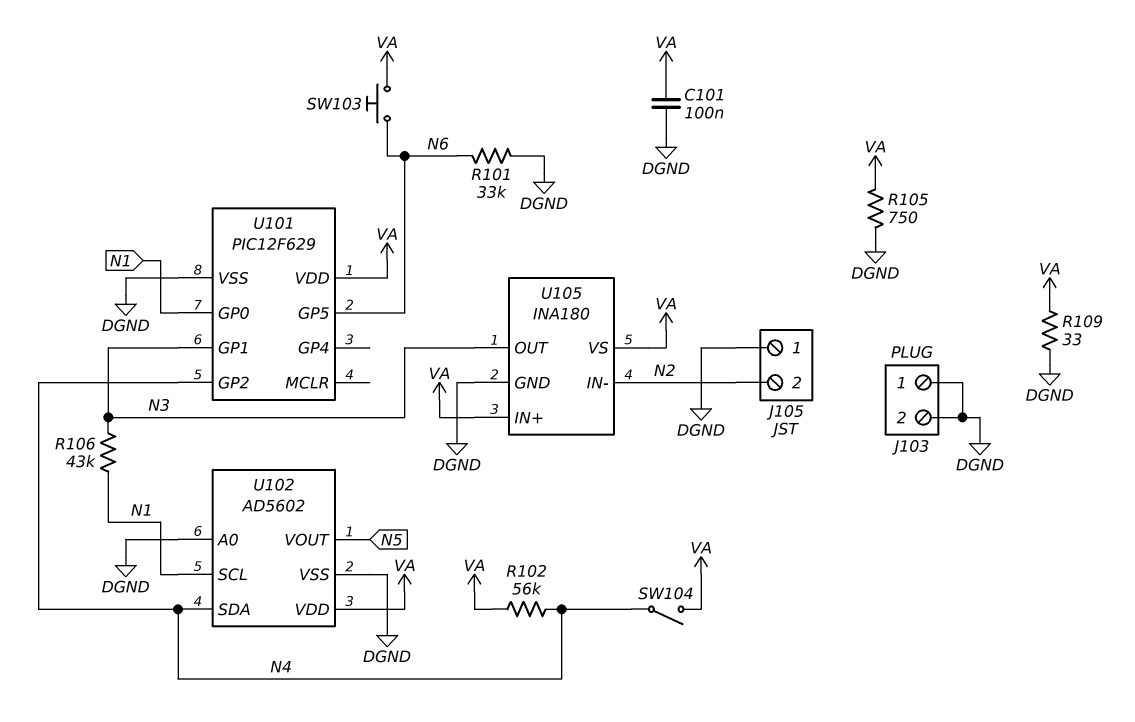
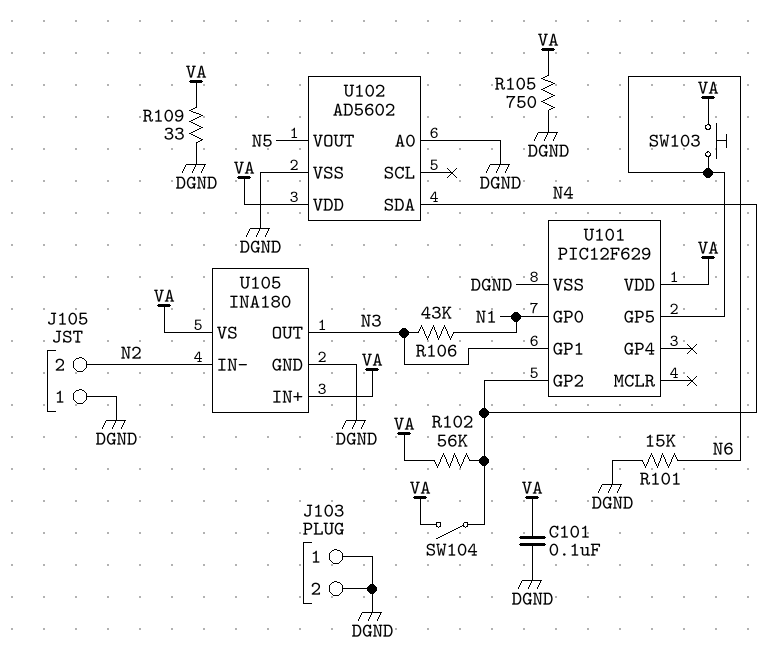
R101: 33k (DGND, N6) -> 15k (DGND, N6)
U102 pin SCL: N1 -> none

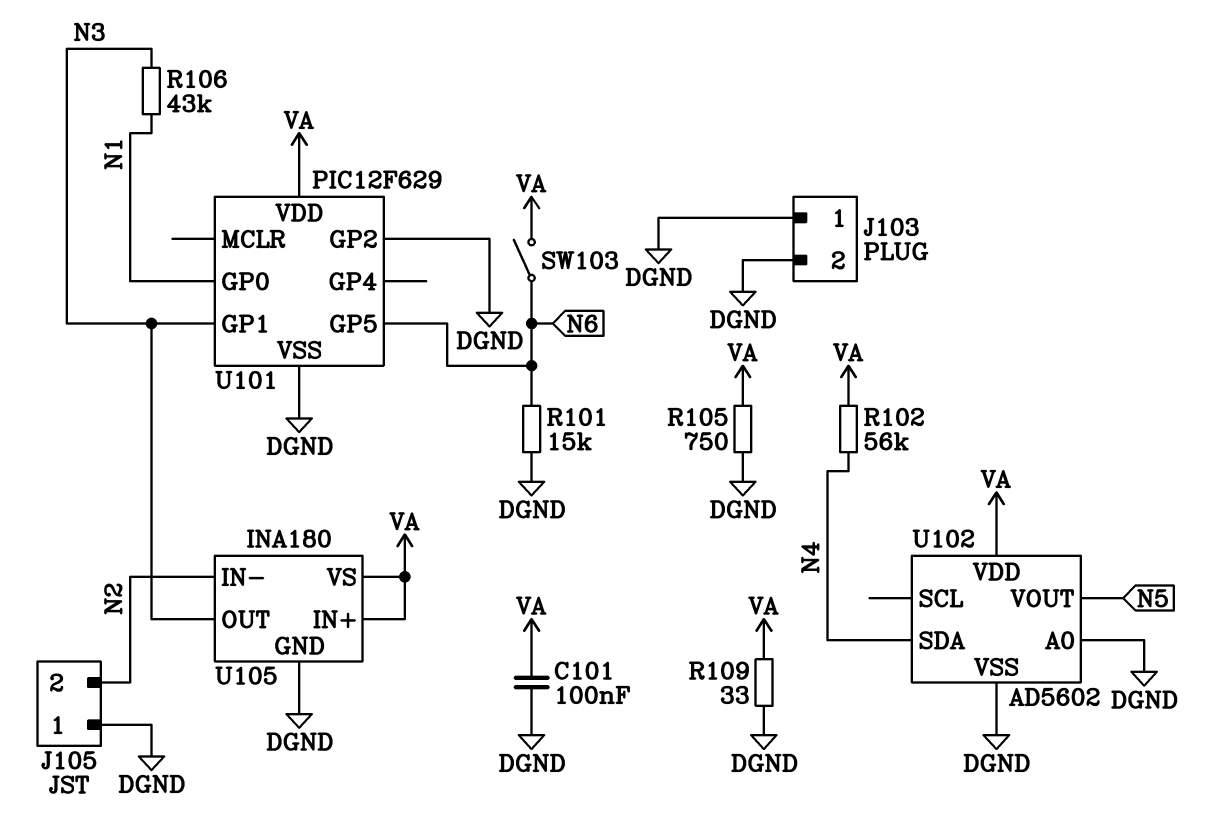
SW103: button (N6, VA) -> switch (N6, VA)
SW104: switch (N4, VA) -> none
U101 pin GP2: N4 -> DGND

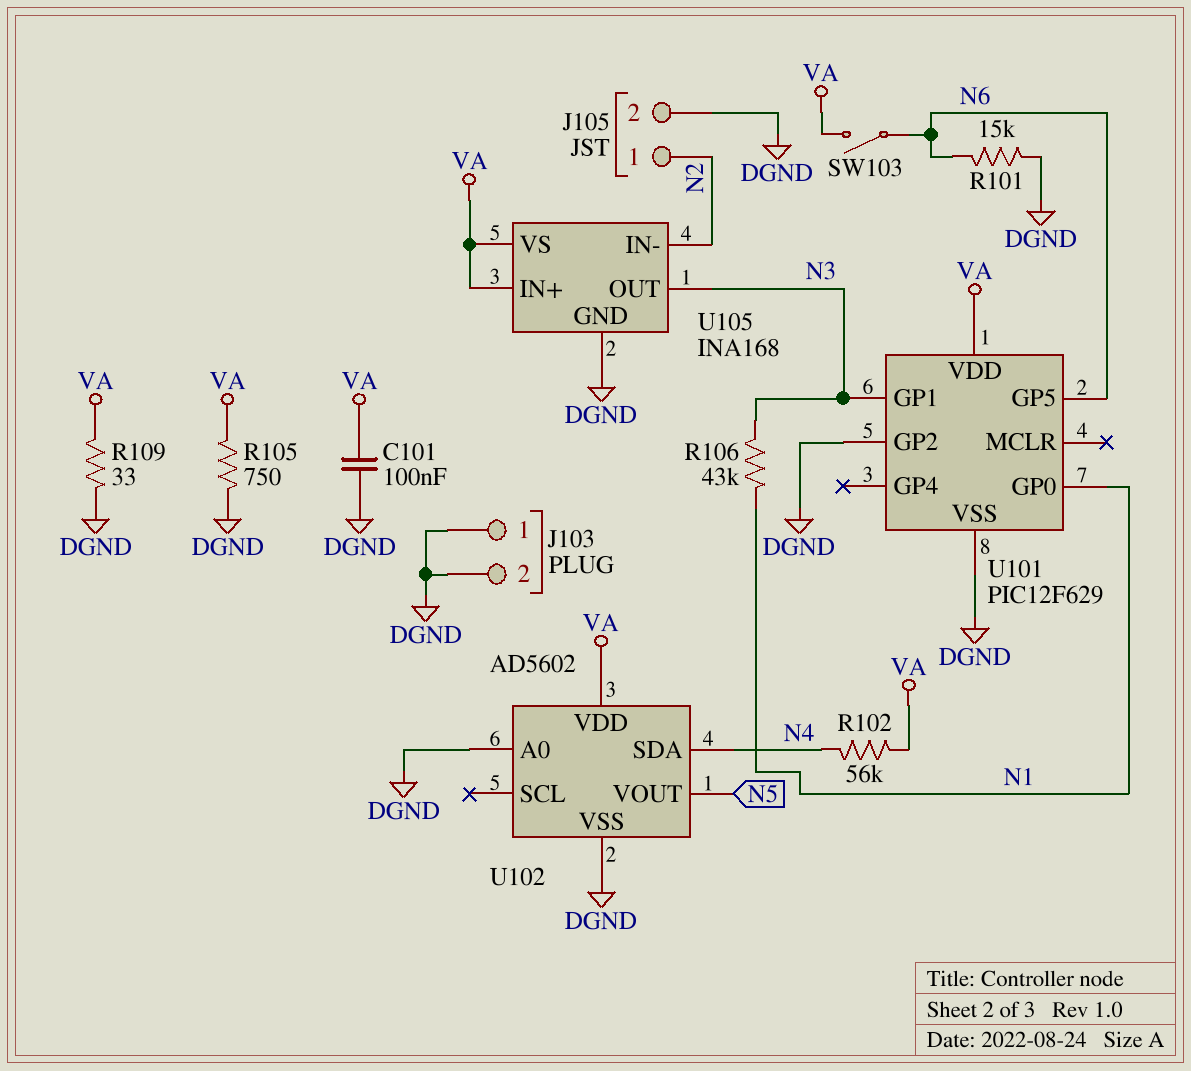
J105 pin 1: DGND -> N2
J105 pin 2: N2 -> DGND
U105: INA180 -> INA168

